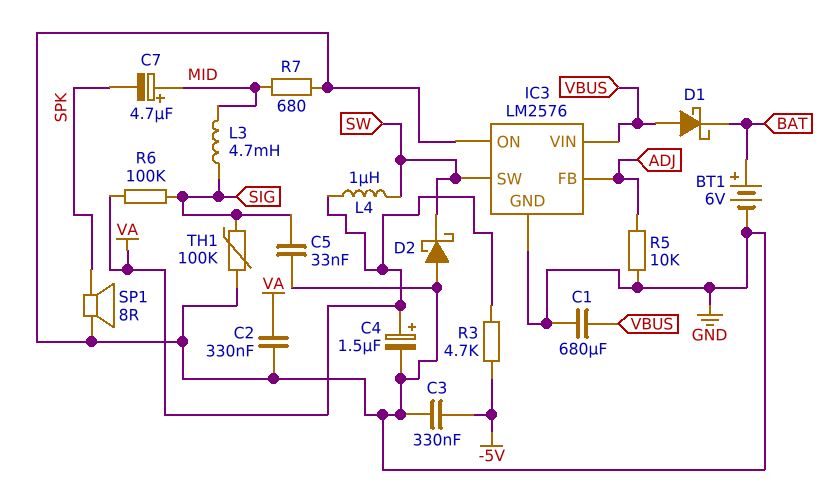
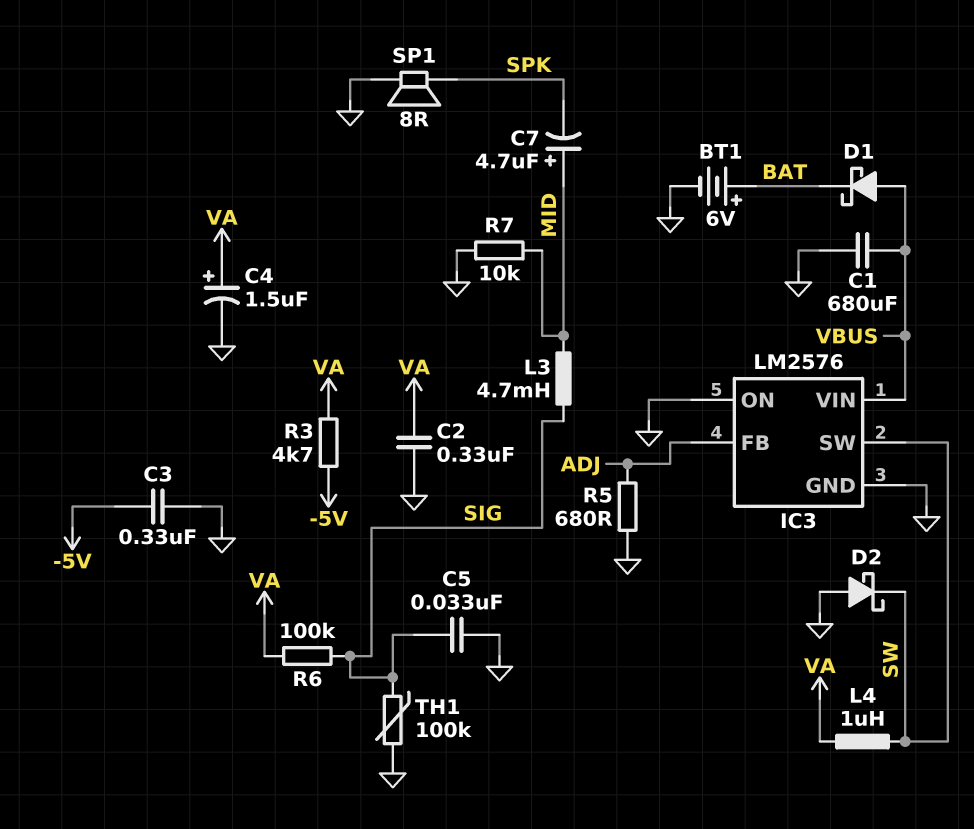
R5: 10k (ADJ, GND) -> 680 (ADJ, GND)
R7: 680 (GND, MID) -> 10k (GND, MID)

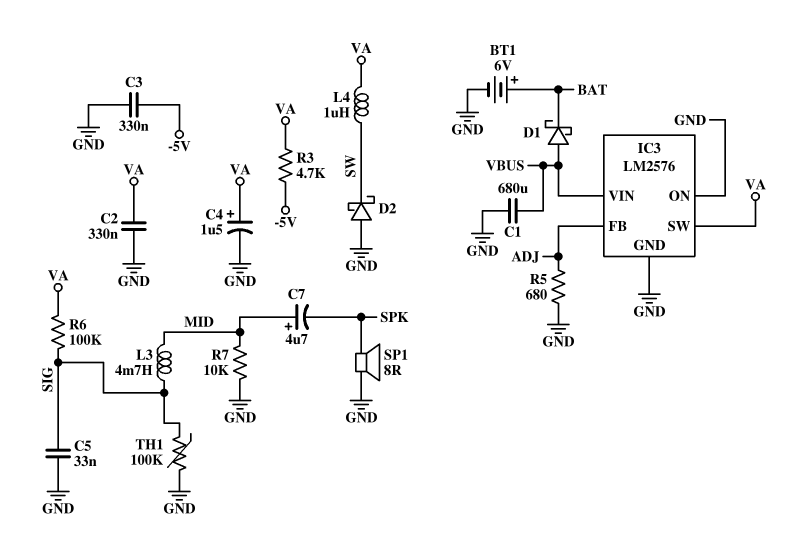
IC3 pin SW: SW -> VA

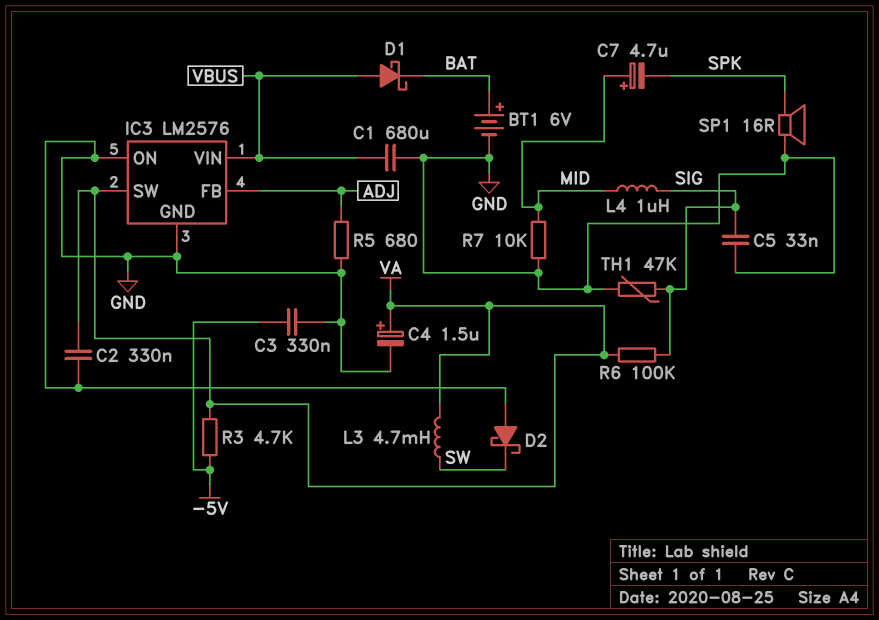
L3: 4.7mH (MID, SIG) -> 4.7mH (SW, VA)
L4: 1uH (SW, VA) -> 1uH (MID, SIG)
SP1: speaker 8R (GND, SPK) -> speaker 16R (GND, SPK)
TH1: 100k (GND, SIG) -> 47k (GND, SIG)

